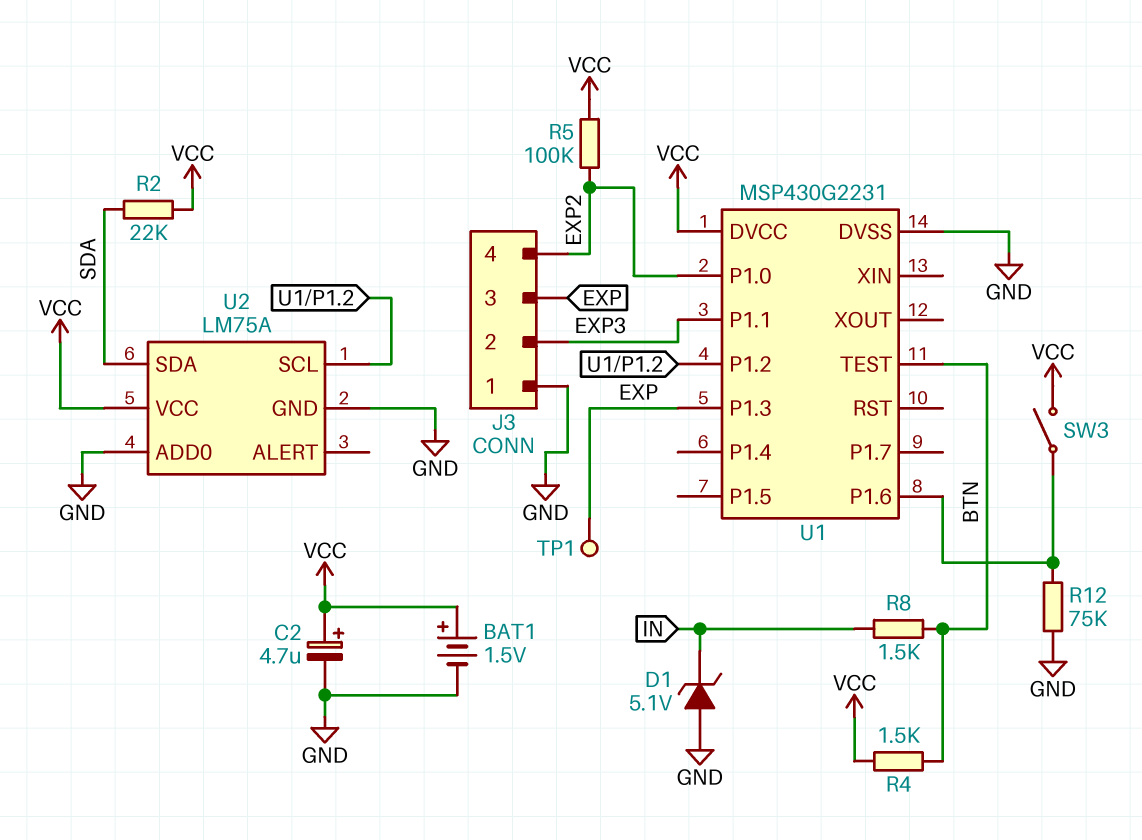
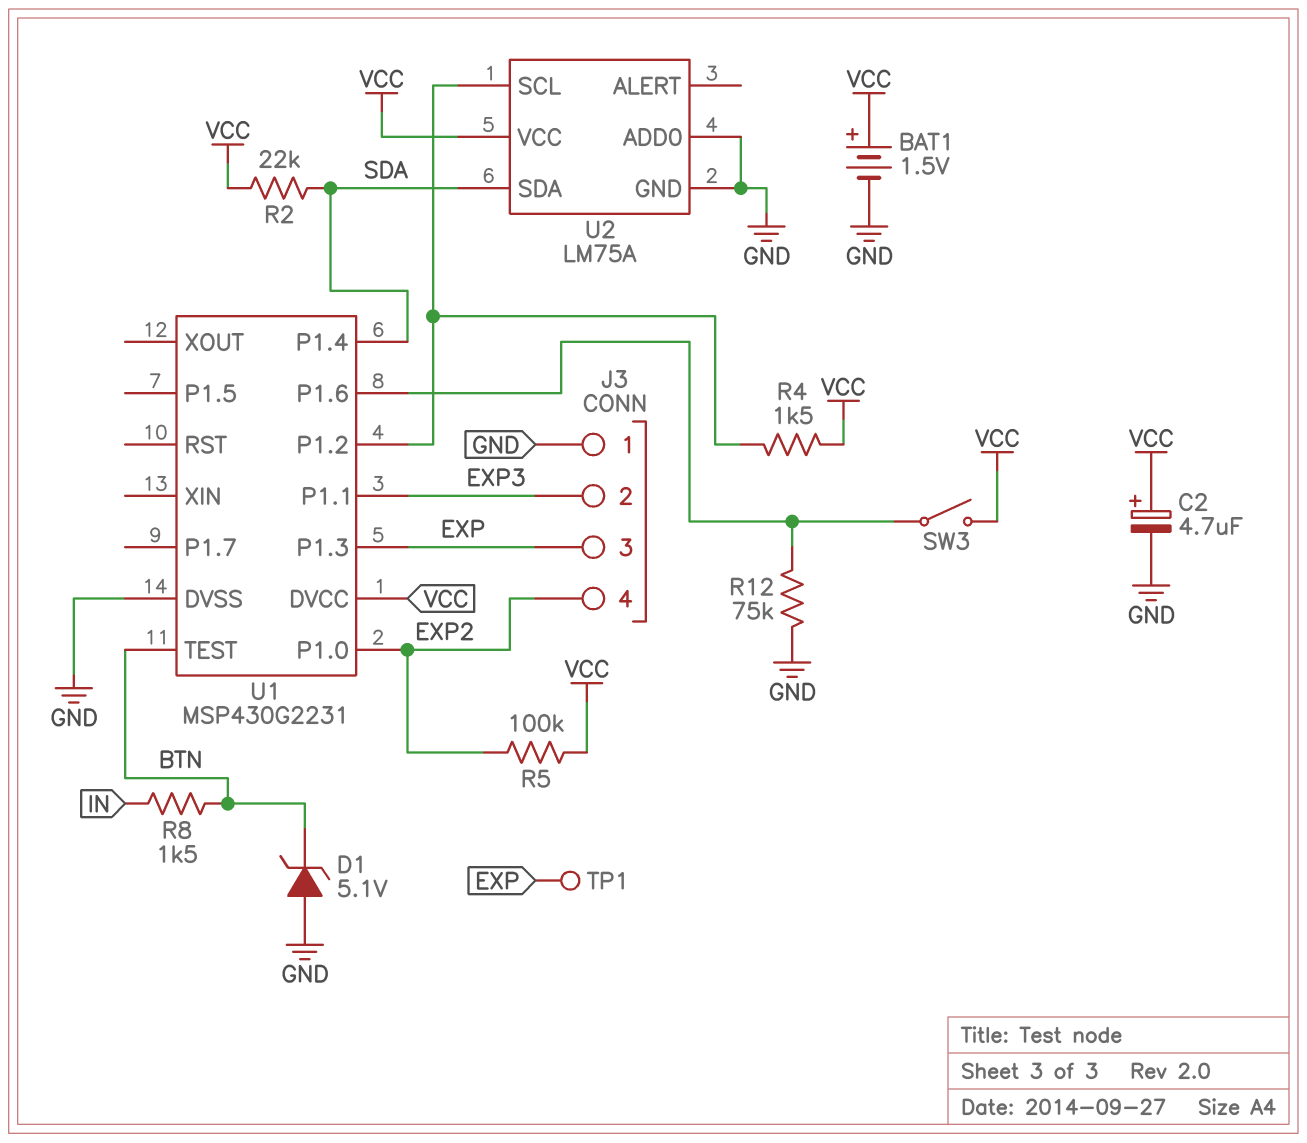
D1: zener 5.1V (A GND, K IN) -> zener 5.1V (A GND, K BTN)
R4: 1.5k (BTN, VCC) -> 1.5k (U1/P1.2, VCC)
U1 pin P1.4: none -> SDA

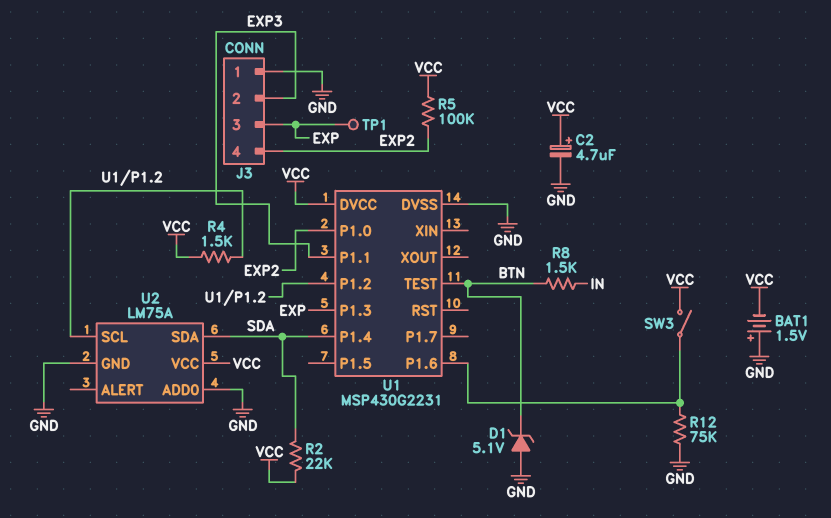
BAT1: 1.5V (plus VCC, minus GND) -> 1.5V (plus GND, minus VCC)

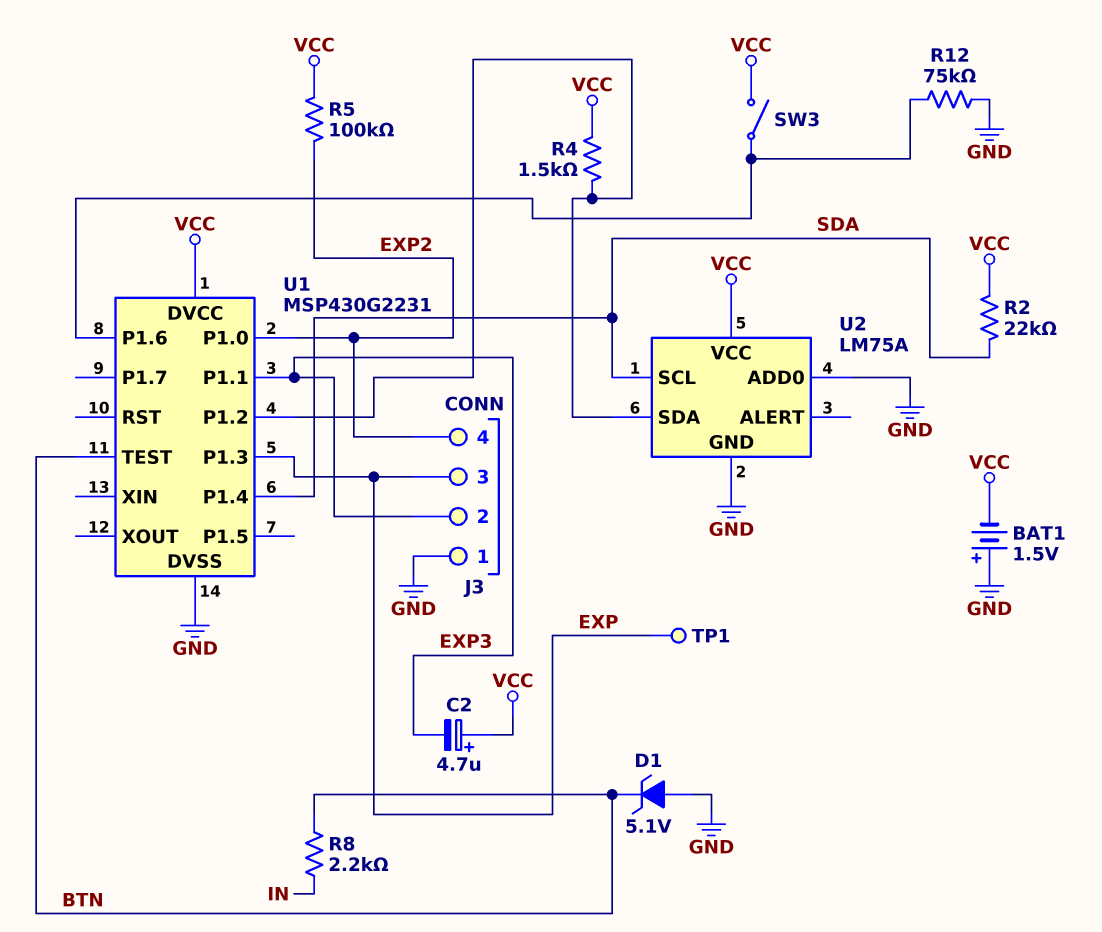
C2: 4.7uF (plus VCC, minus GND) -> 4.7uF (plus VCC, minus EXP3)
R8: 1.5k (BTN, IN) -> 2.2k (BTN, IN)
U2 pin SCL: U1/P1.2 -> SDA
U2 pin SDA: SDA -> U1/P1.2

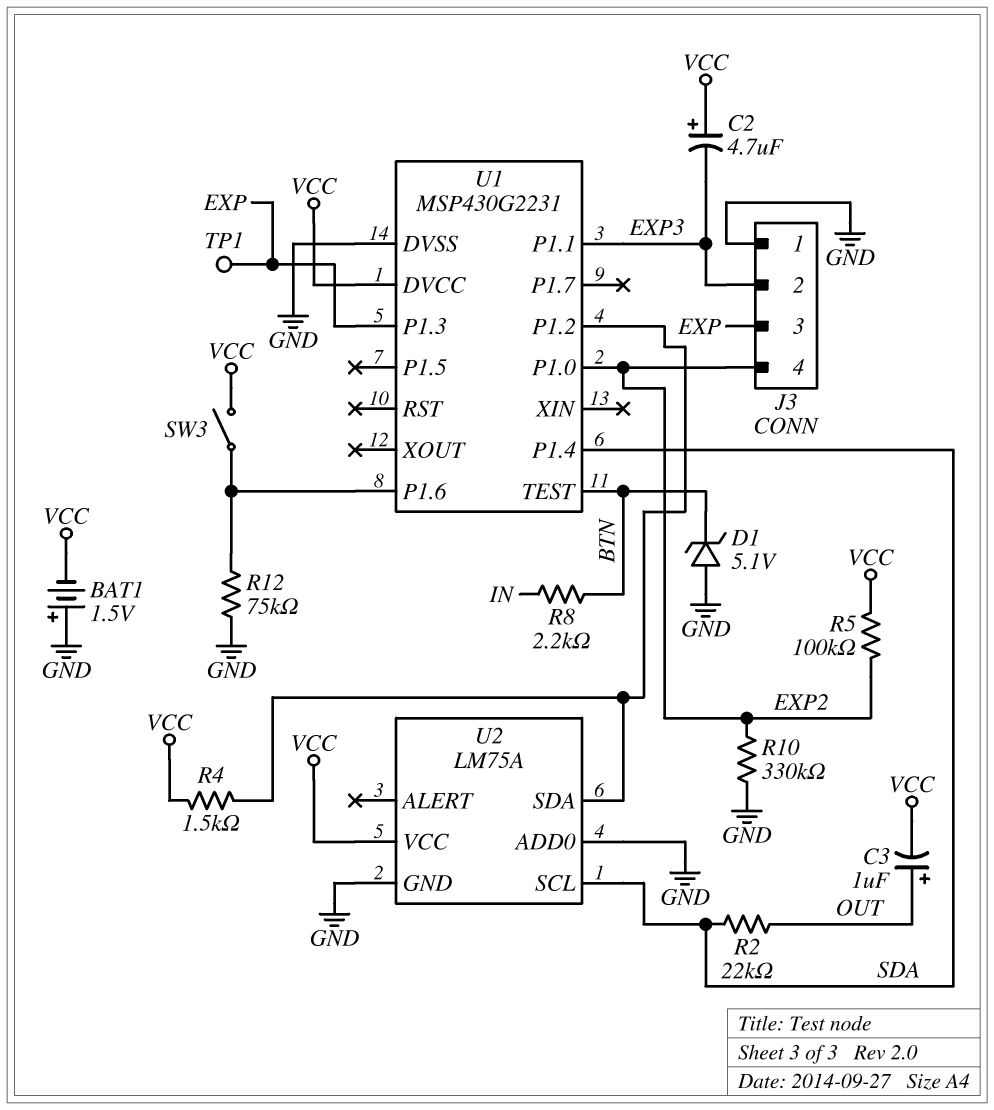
C3: none -> 1uF (plus OUT, minus VCC)
R2: 22k (SDA, VCC) -> 22k (OUT, SDA)
R10: none -> 330k (EXP2, GND)

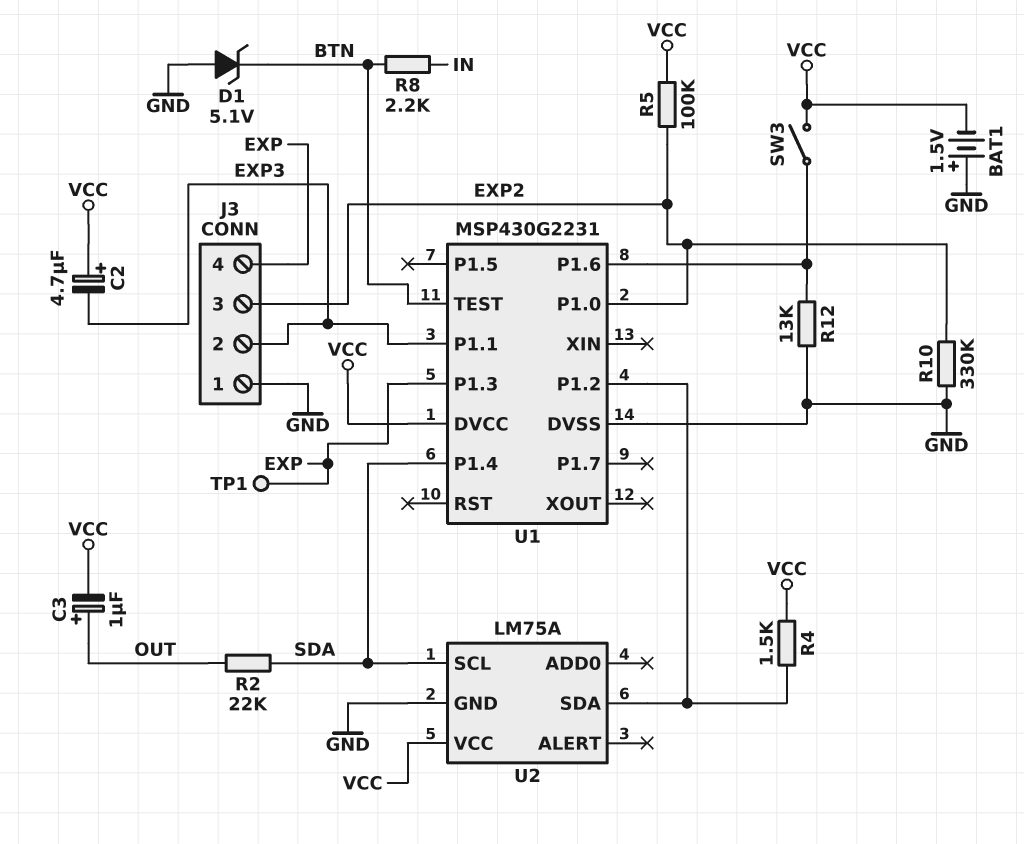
J3 pin 3: EXP -> EXP2
J3 pin 4: EXP2 -> EXP
R12: 75k (GND, U1/P1.6) -> 13k (GND, U1/P1.6)
U2 pin ADD0: GND -> none

